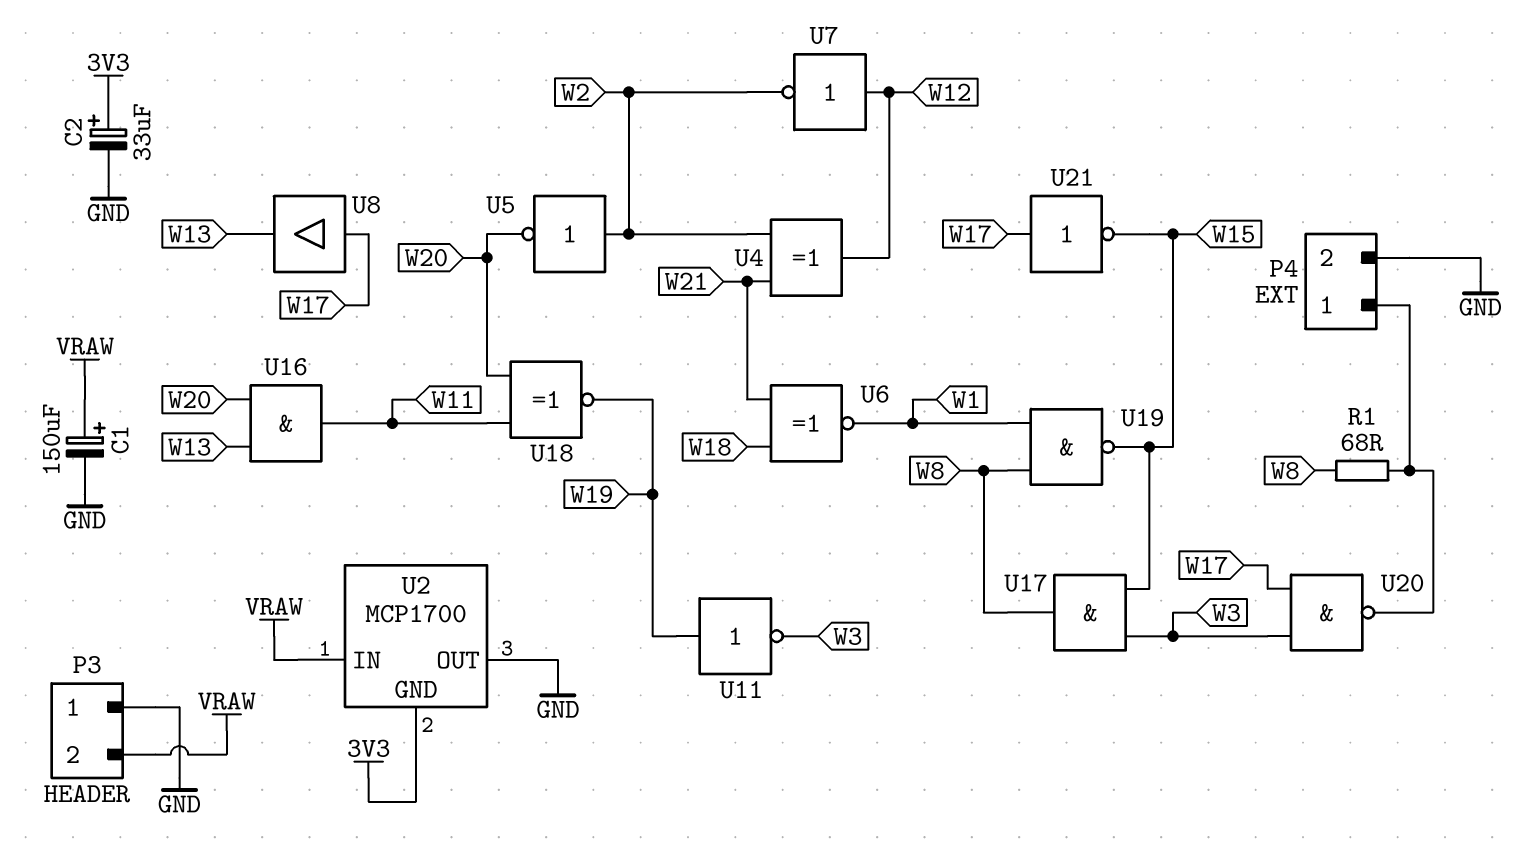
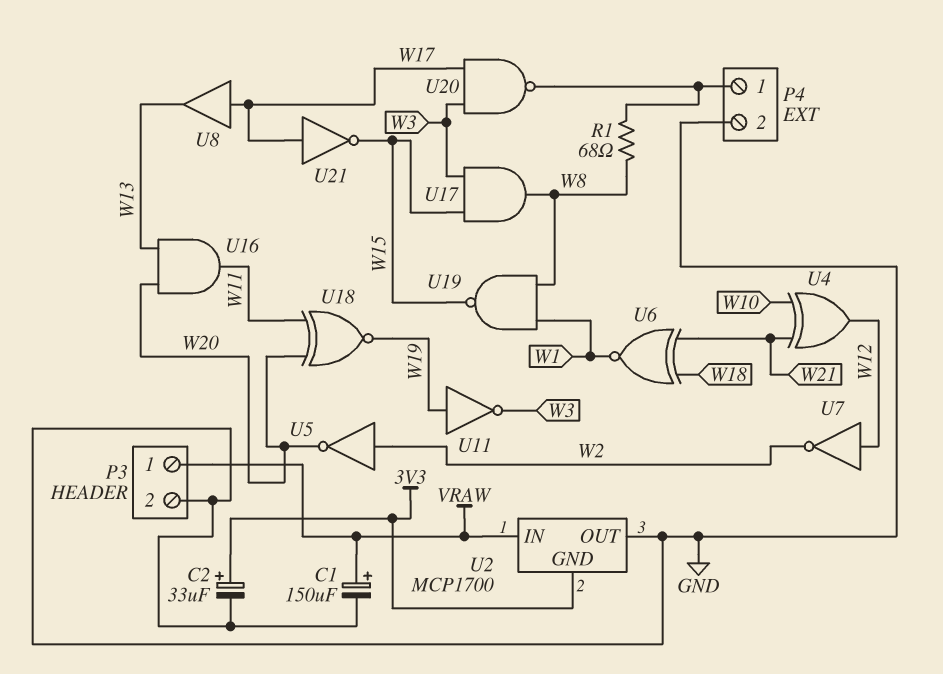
P3 pin 1: GND -> VRAW
P3 pin 2: VRAW -> GND
U4: XOR (in W2, in W21, out W12) -> XOR (in W10, in W21, out W12)

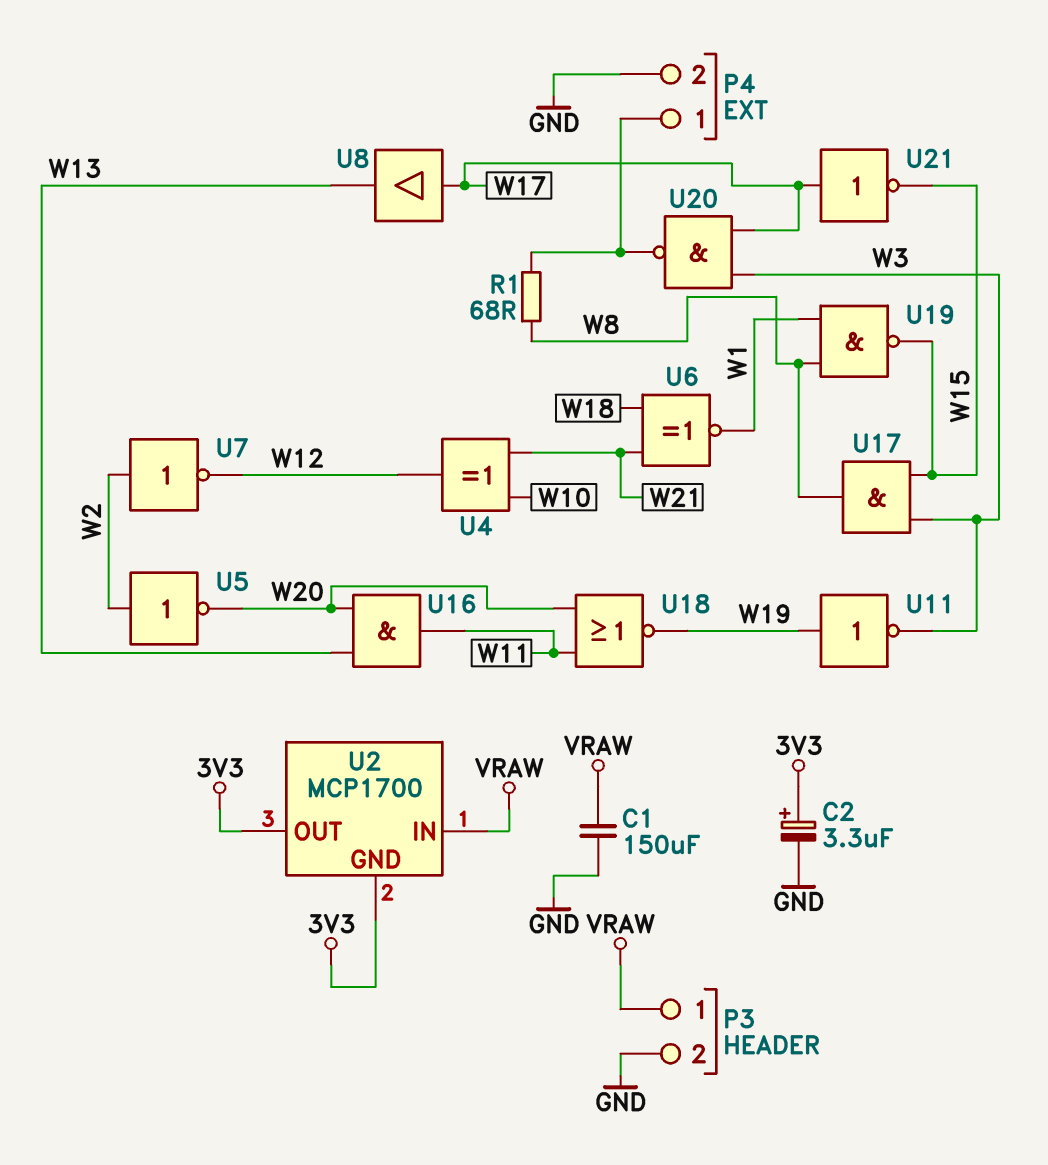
C1: 150uF (plus VRAW, minus GND) -> 150uF (GND, VRAW)
C2: 33uF (plus 3V3, minus GND) -> 3.3uF (plus 3V3, minus GND)
U2 pin OUT: GND -> 3V3
U7: NOT (in W12, out W2) -> NOT (in W2, out W12)
U18: XNOR (in W11, in W20, out W19) -> NOR (in W11, in W20, out W19)

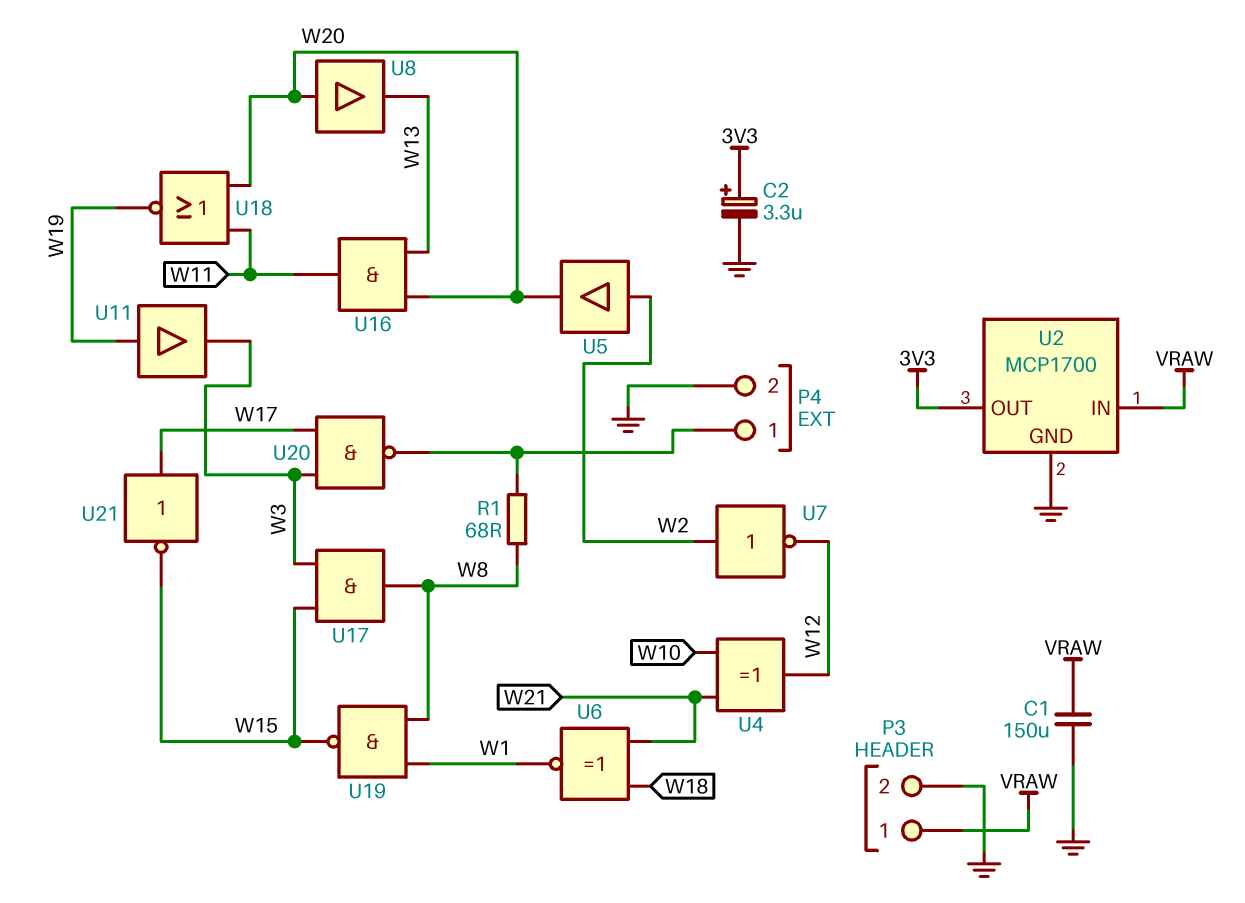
U2 pin GND: 3V3 -> GND
U5: NOT (in W2, out W20) -> buffer (in W2, out W20)
U8: buffer (in W17, out W13) -> buffer (in W20, out W13)
U11: NOT (in W19, out W3) -> buffer (in W19, out W3)

